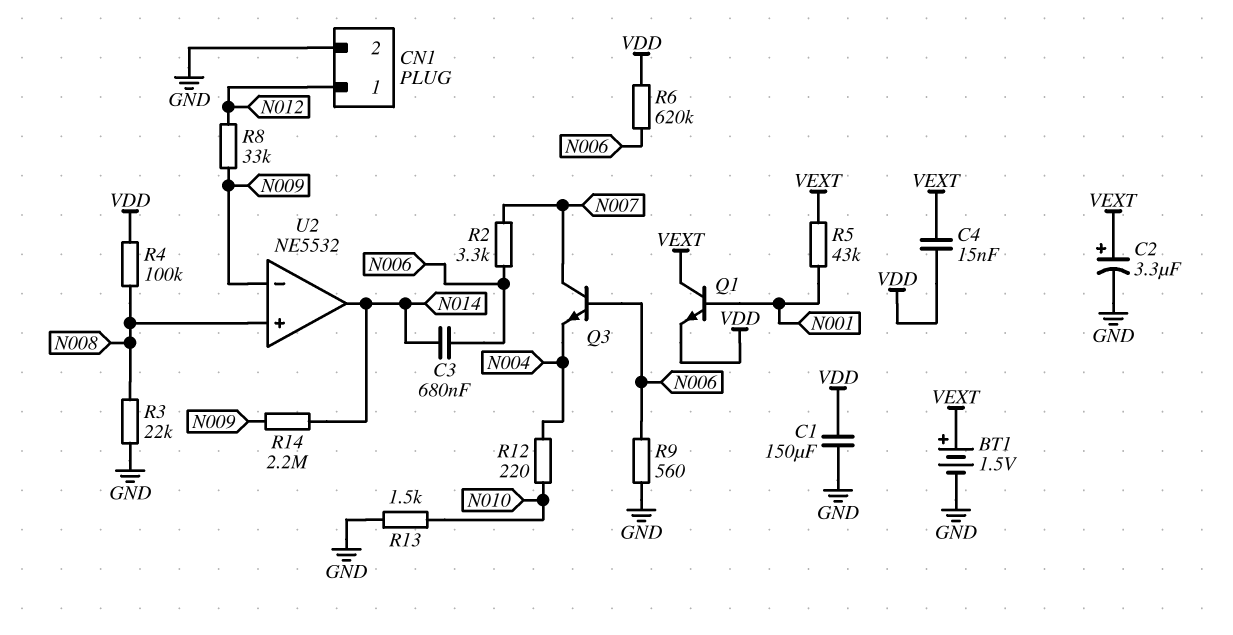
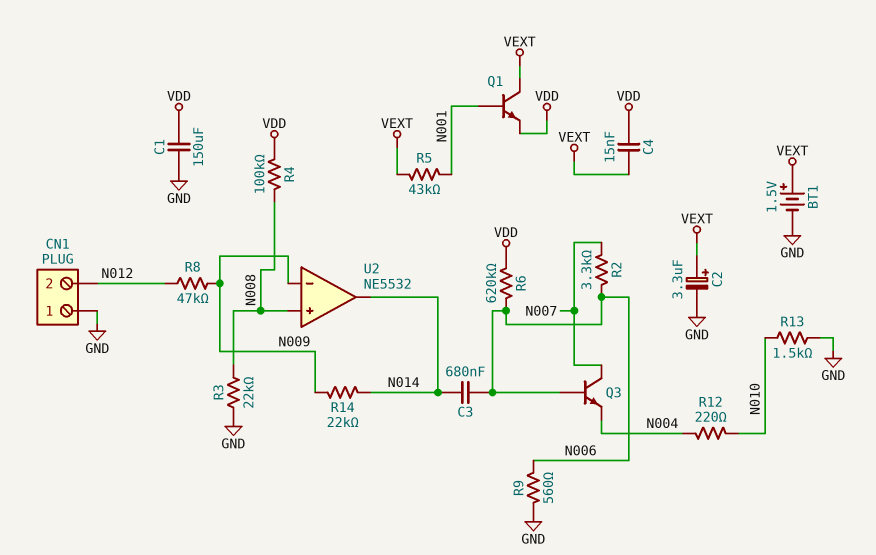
CN1 pin 1: N012 -> GND
CN1 pin 2: GND -> N012
R8: 33k (N009, N012) -> 47k (N009, N012)
R14: 2.2M (N009, N014) -> 22k (N009, N014)

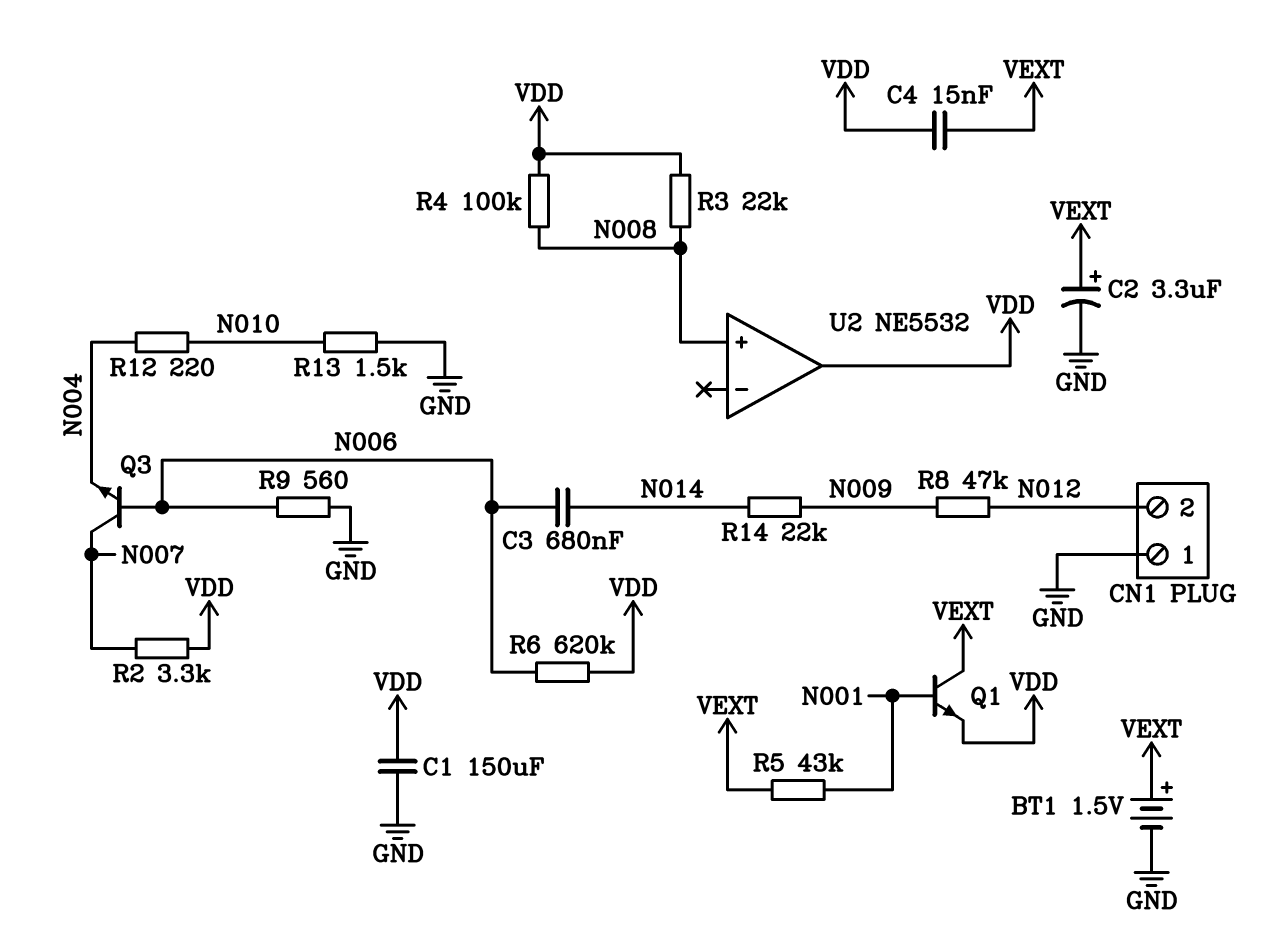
R2: 3.3k (N006, N007) -> 3.3k (N007, VDD)
R3: 22k (GND, N008) -> 22k (N008, VDD)
U2 pin in-: N009 -> none
U2 pin out: N014 -> VDD

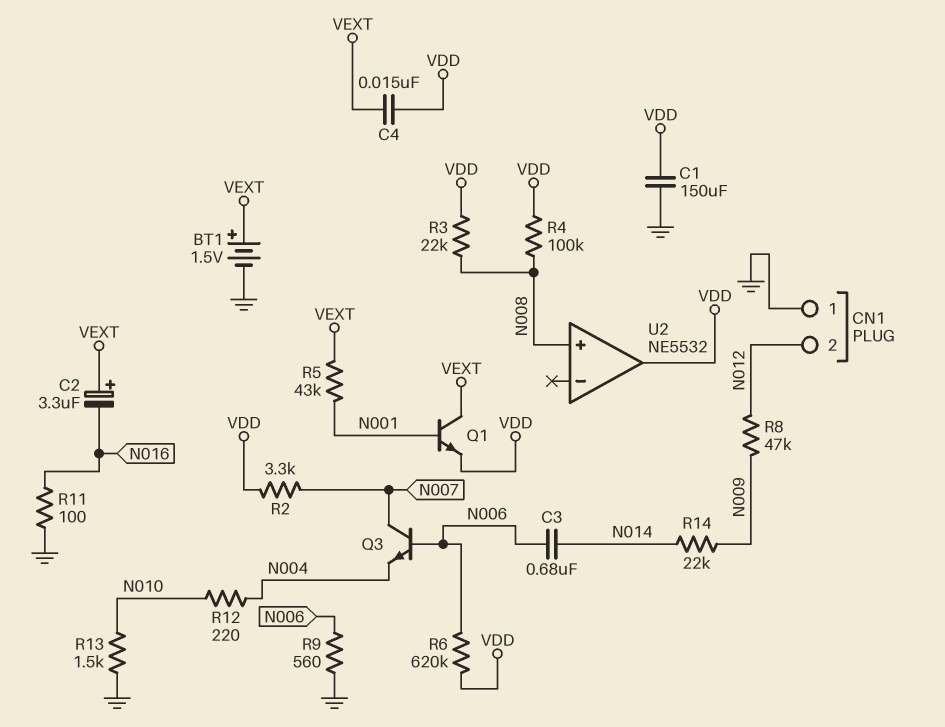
C2: 3.3uF (plus VEXT, minus GND) -> 3.3uF (plus VEXT, minus N016)
R11: none -> 100 (GND, N016)

